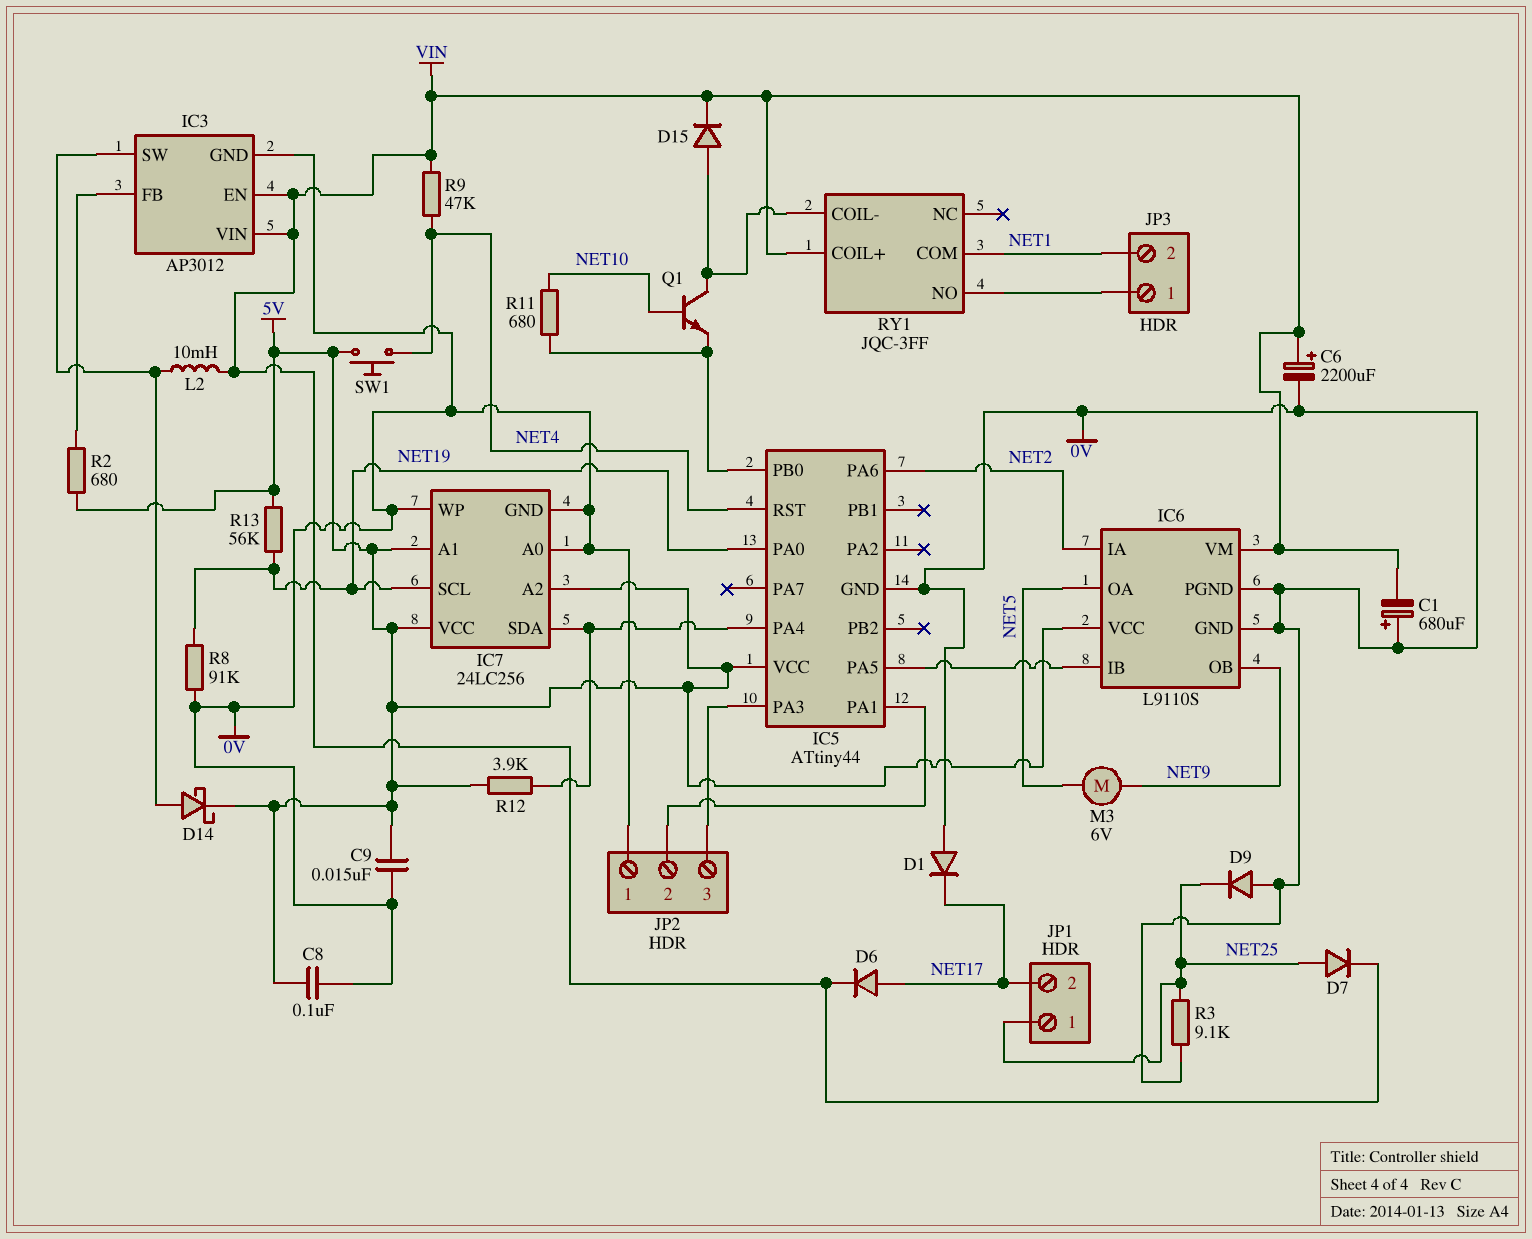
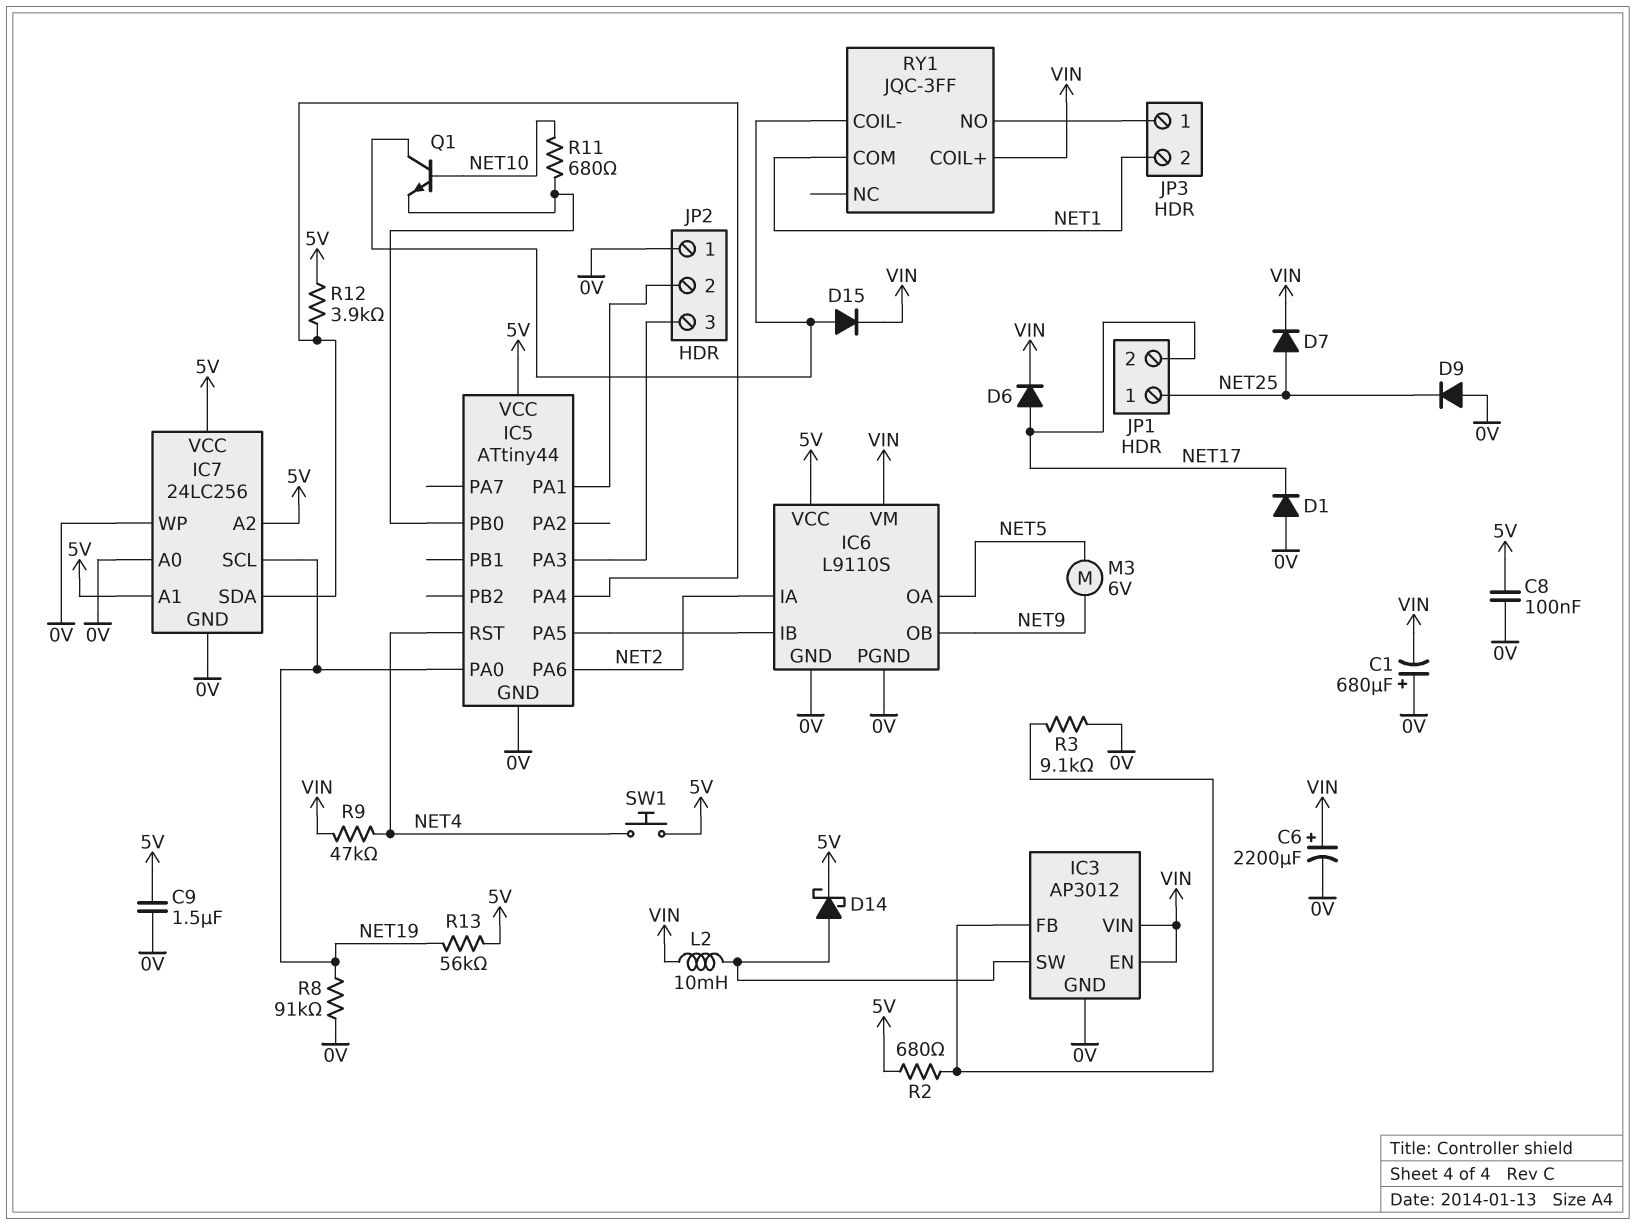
C9: 15nF (0V, 5V) -> 1.5uF (0V, 5V)
R3: 9.1k (0V, NET25) -> 9.1k (0V, IC3/FB)

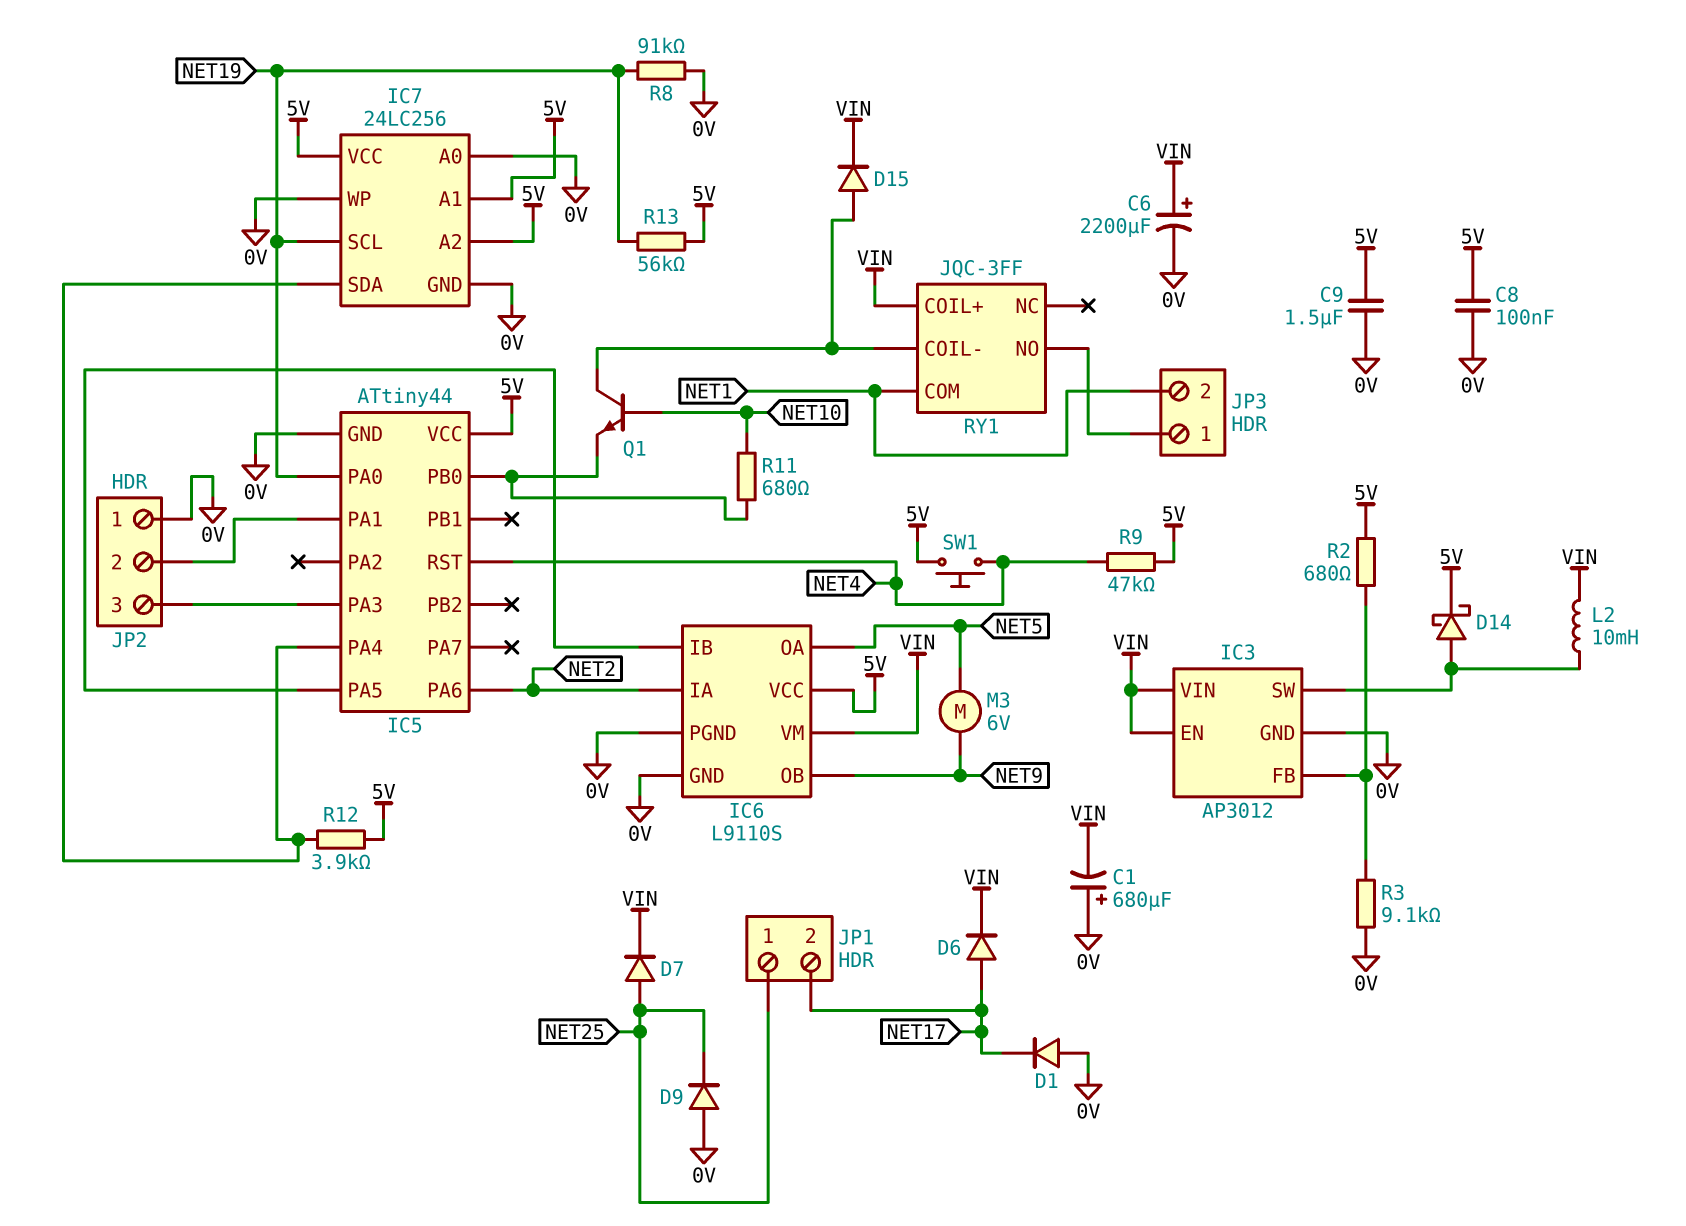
R9: 47k (NET4, VIN) -> 47k (5V, NET4)

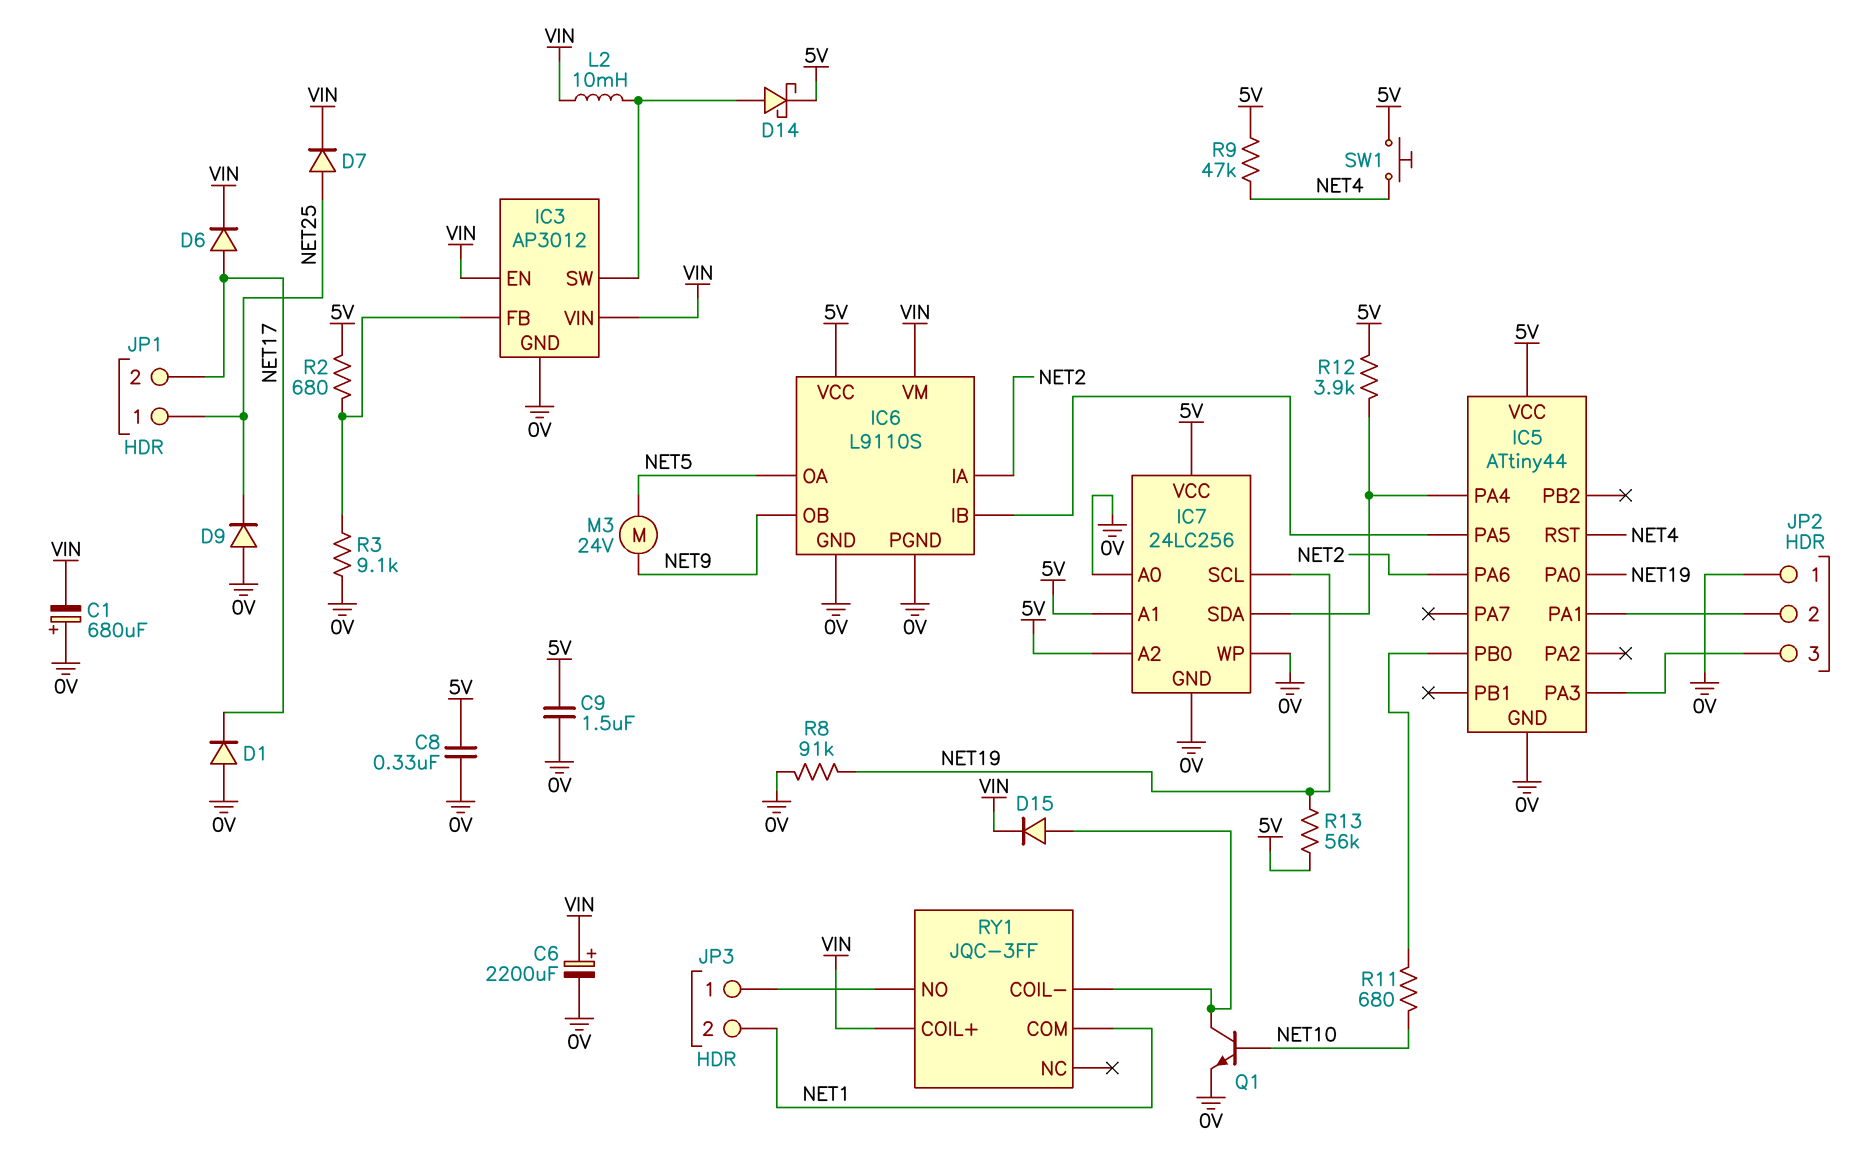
C8: 100nF (0V, 5V) -> 330nF (0V, 5V)
M3: motor 6V (NET5, NET9) -> motor 24V (NET5, NET9)
Q1: NPN (B NET10, C RY1/COIL-, E IC5/PB0) -> NPN (B NET10, C RY1/COIL-, E 0V)

